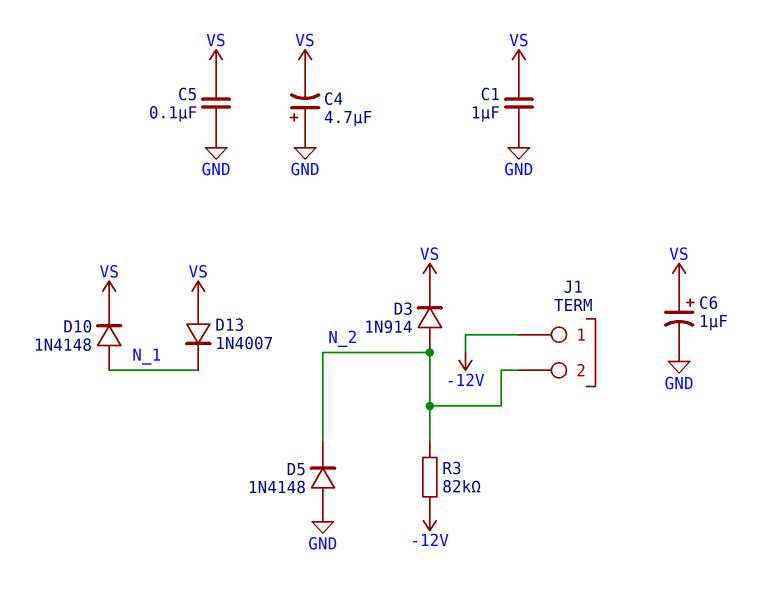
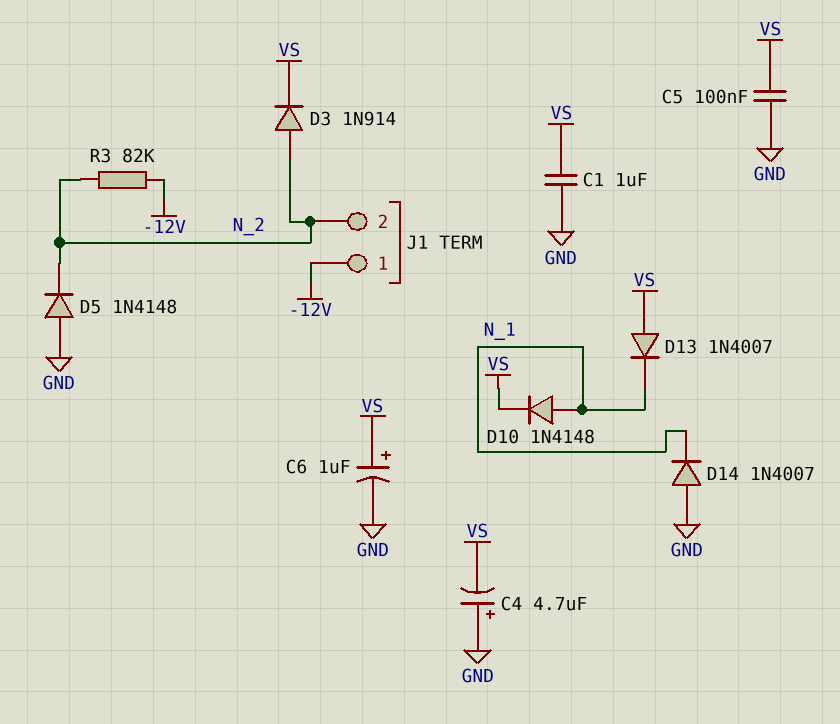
D14: none -> diode 1N4007 (A GND, K N_1)

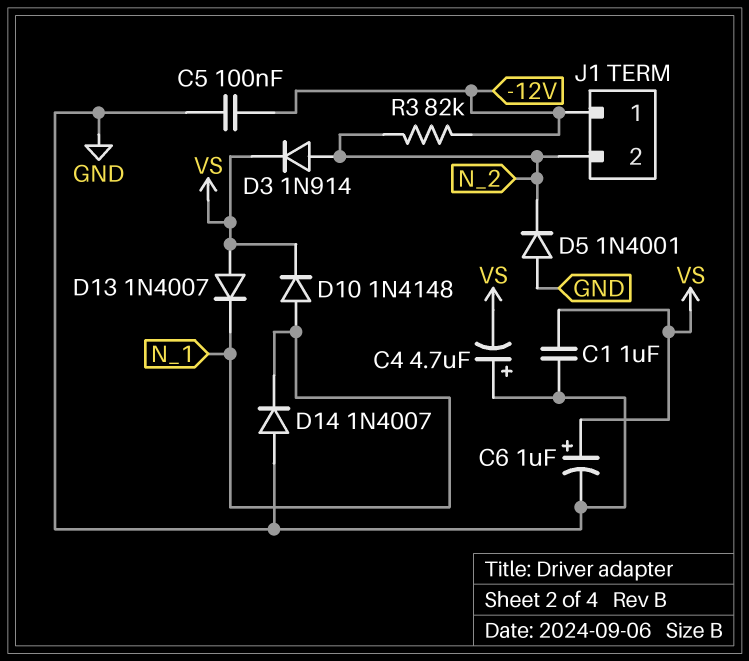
C5: 100nF (GND, VS) -> 100nF (-12V, GND)
D5: diode 1N4148 (A GND, K N_2) -> diode 1N4001 (A GND, K N_2)

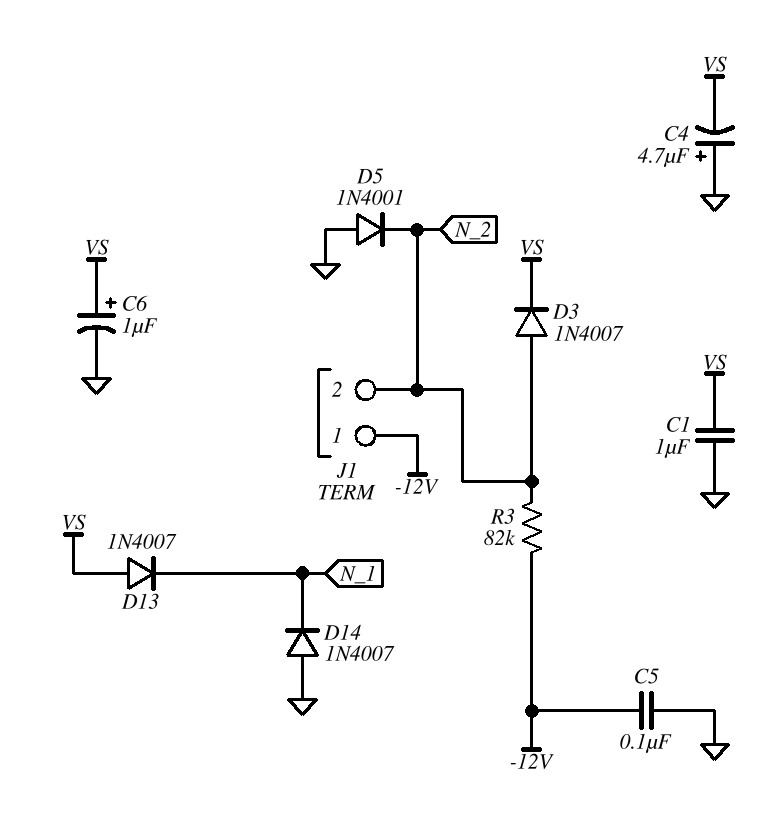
D3: diode 1N914 (A N_2, K VS) -> diode 1N4007 (A N_2, K VS)
D10: diode 1N4148 (A N_1, K VS) -> none

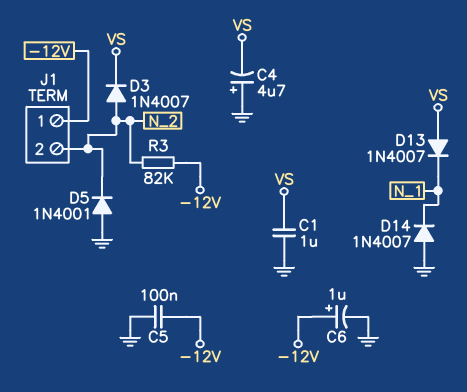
C6: 1uF (plus VS, minus GND) -> 1uF (plus -12V, minus GND)

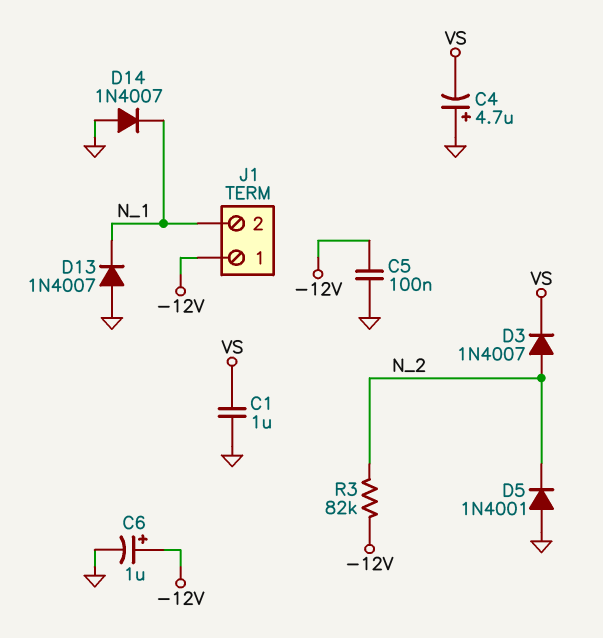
D13: diode 1N4007 (A VS, K N_1) -> diode 1N4007 (A GND, K N_1)
J1 pin 2: N_2 -> N_1

